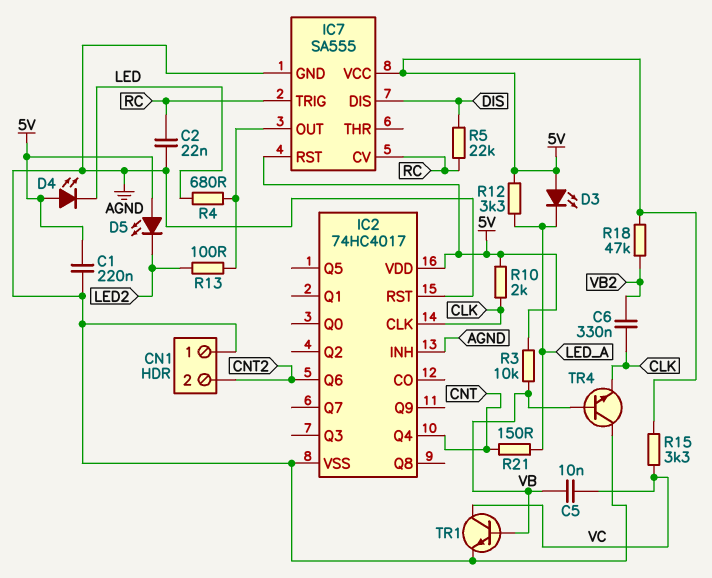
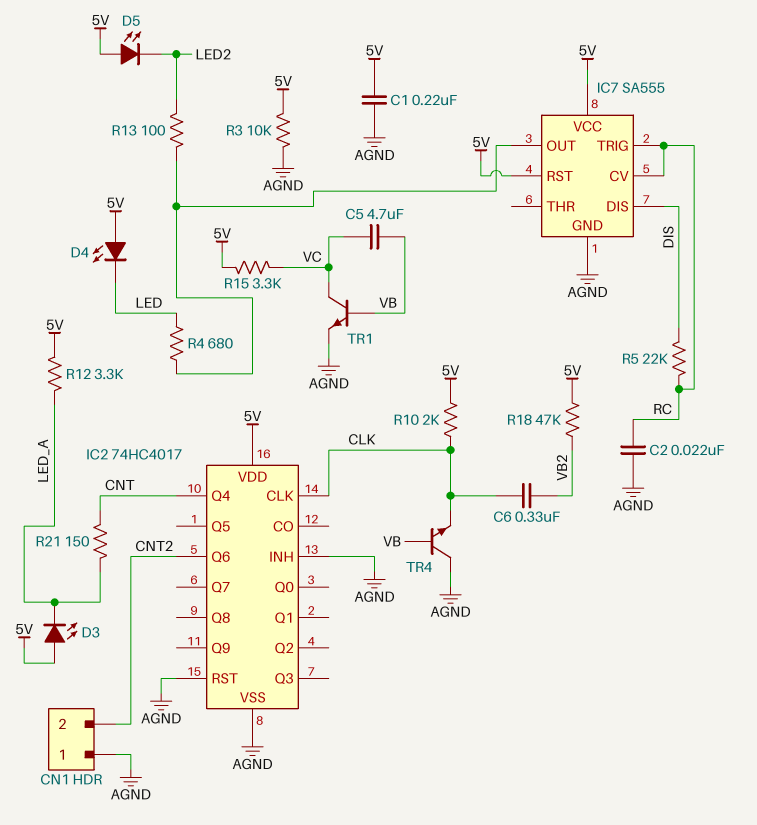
C5: 10nF (VB, VC) -> 4.7uF (VB, VC)
R3: 10k (5V, VB) -> 10k (5V, AGND)

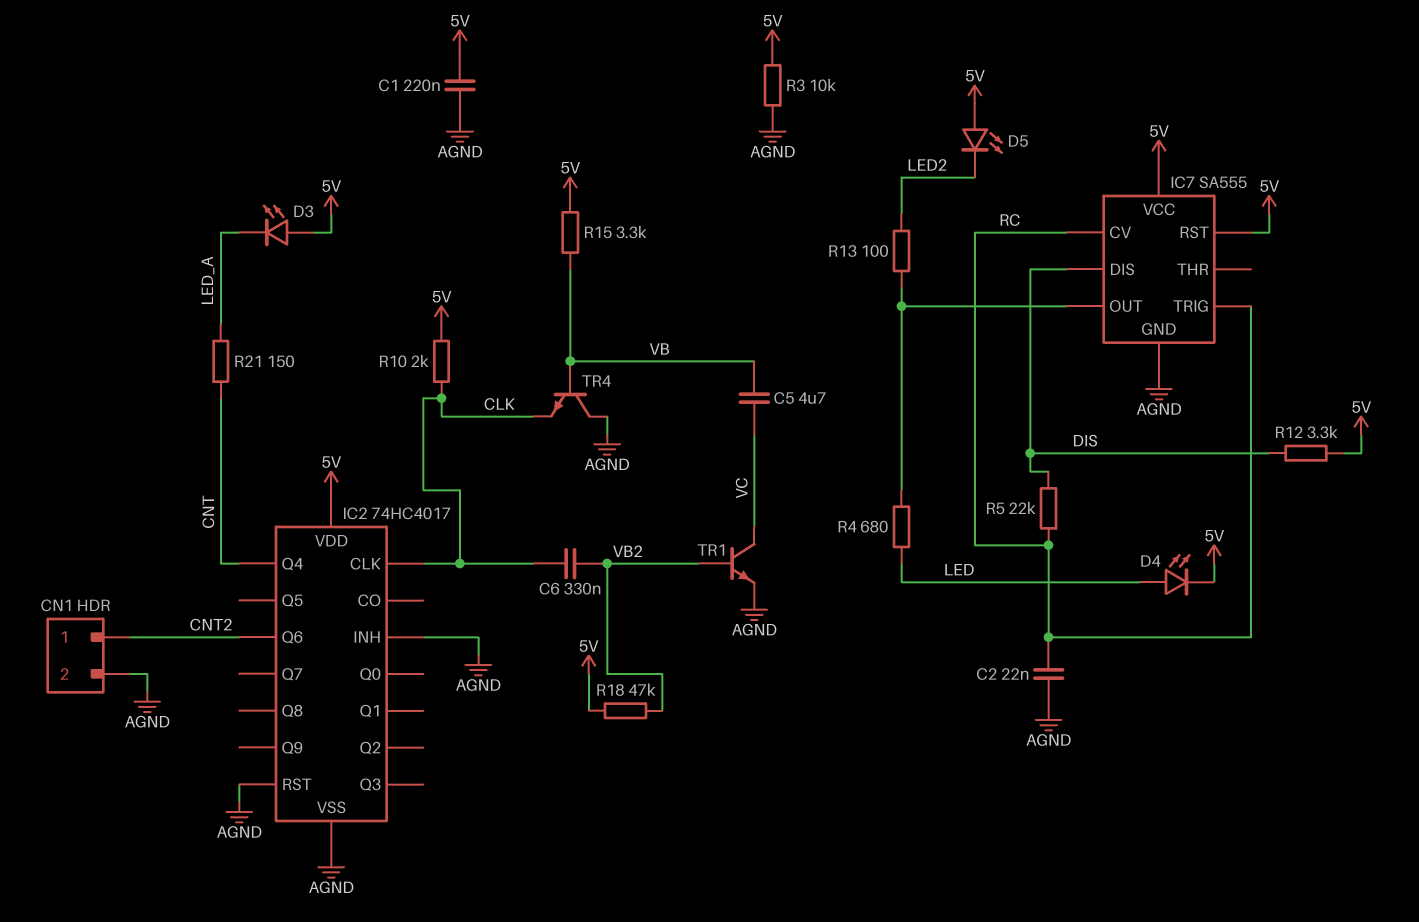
CN1 pin 1: AGND -> CNT2
CN1 pin 2: CNT2 -> AGND
D4: LED (A 5V, K LED) -> LED (A LED, K 5V)
R12: 3.3k (5V, LED_A) -> 3.3k (5V, DIS)
R15: 3.3k (5V, VC) -> 3.3k (5V, VB)
TR1: NPN (B VB, C VC, E AGND) -> NPN (B VB2, C VC, E AGND)

